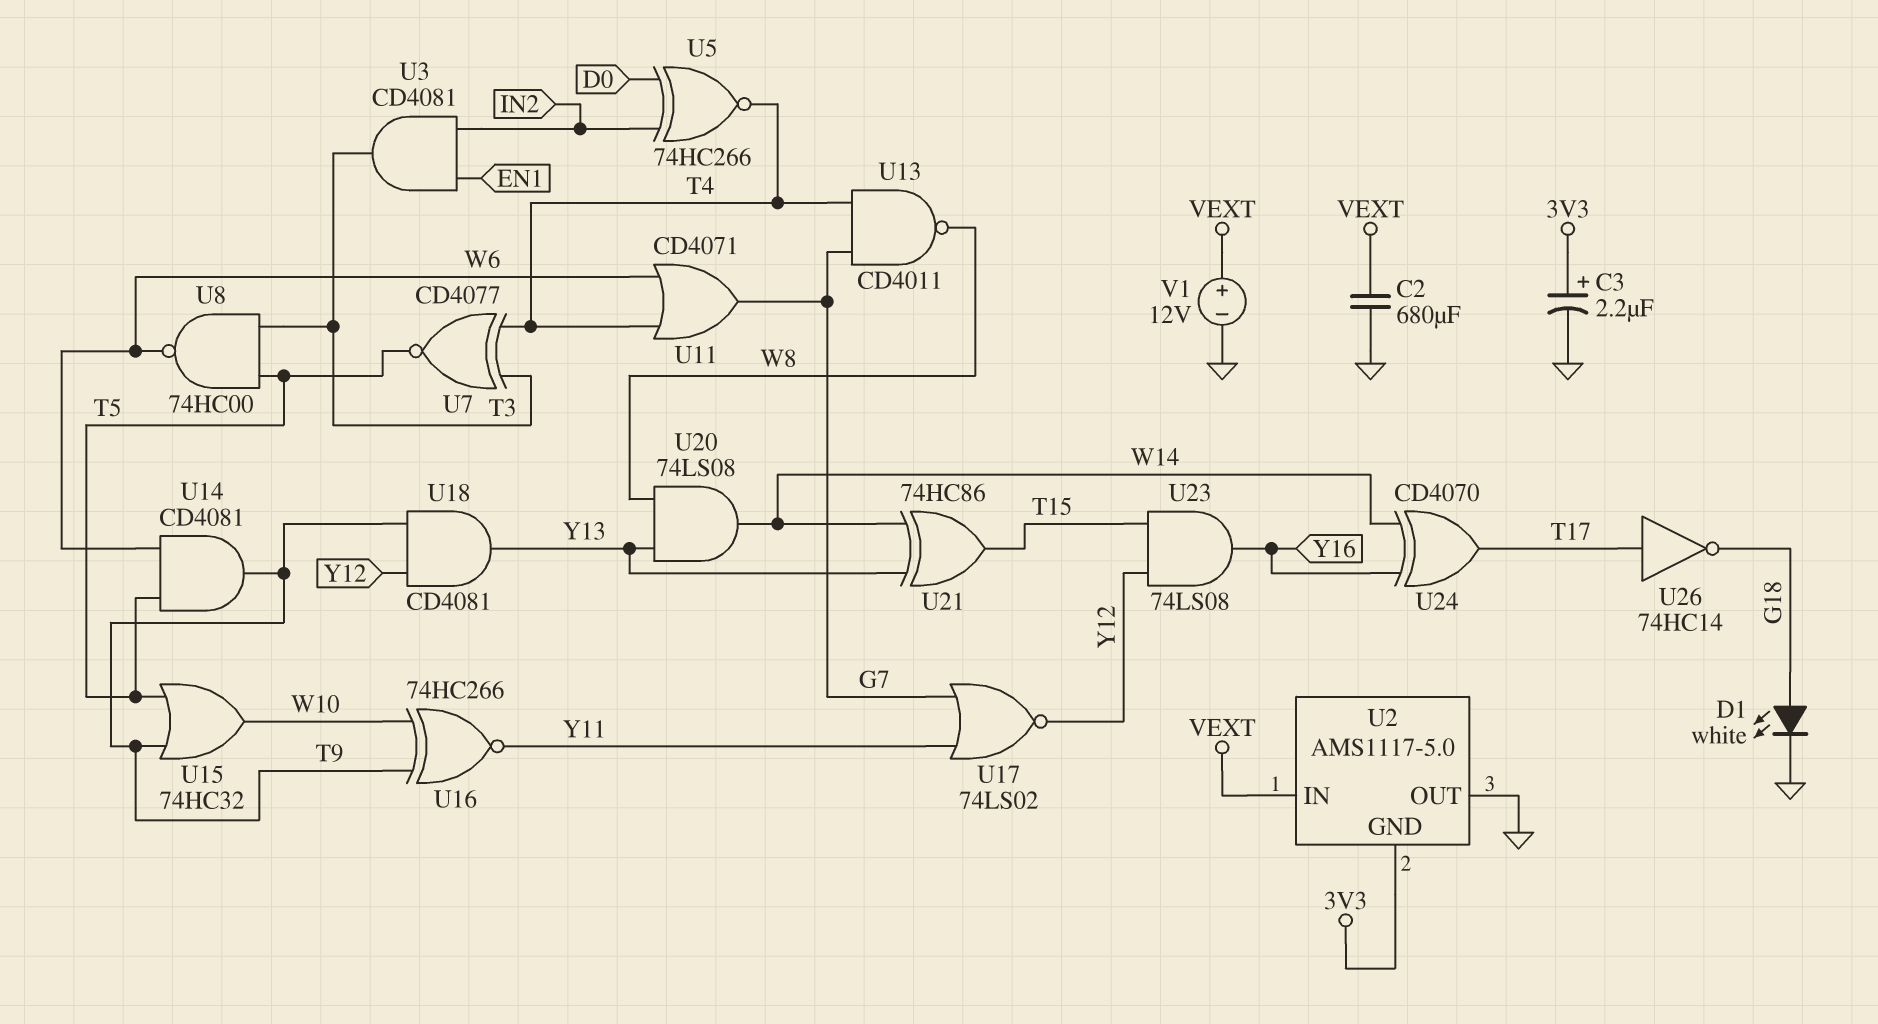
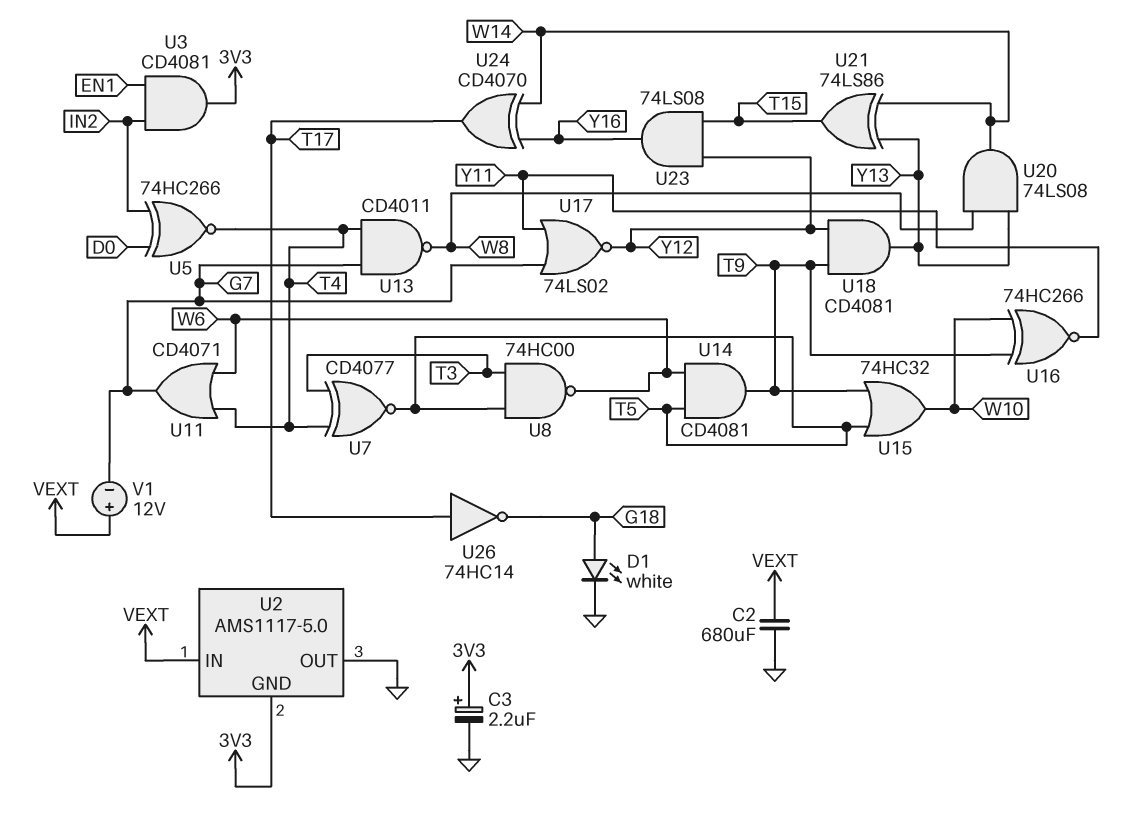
U3: AND CD4081 (in EN1, in IN2, out T3) -> AND CD4081 (in EN1, in IN2, out 3V3)
U21: XOR 74HC86 (in W14, in Y13, out T15) -> XOR 74LS86 (in W14, in Y13, out T15)
V1: 12V (plus VEXT, minus GND) -> 12V (plus VEXT, minus G7)

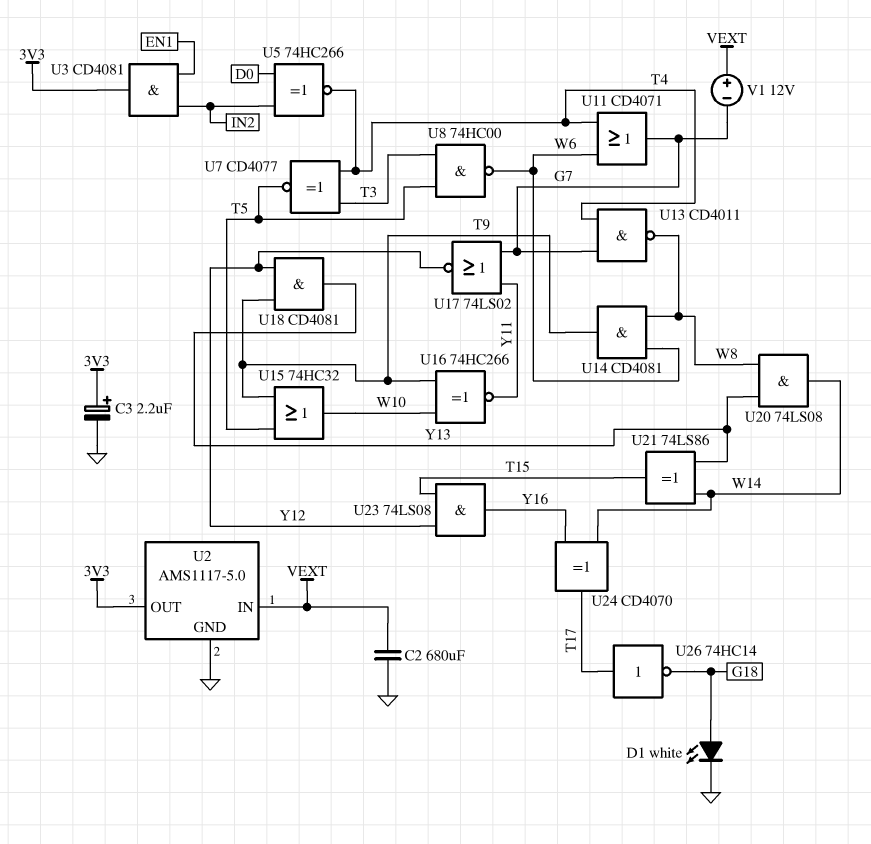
U2 pin GND: 3V3 -> GND
U2 pin OUT: GND -> 3V3
U14: AND CD4081 (in T5, in W6, out T9) -> AND CD4081 (in W6, in W8, out T9)

